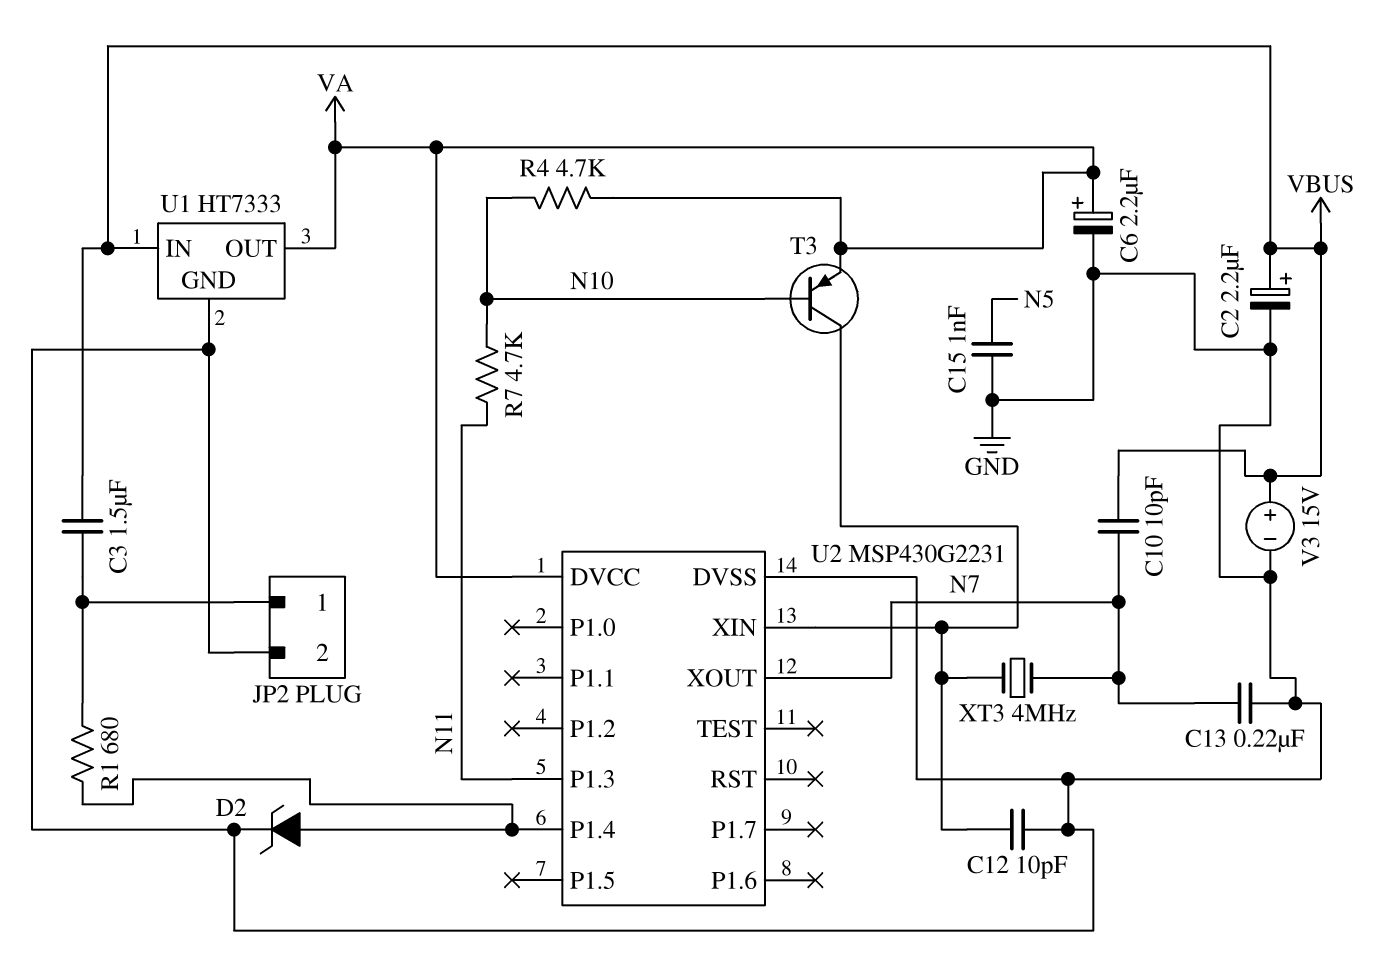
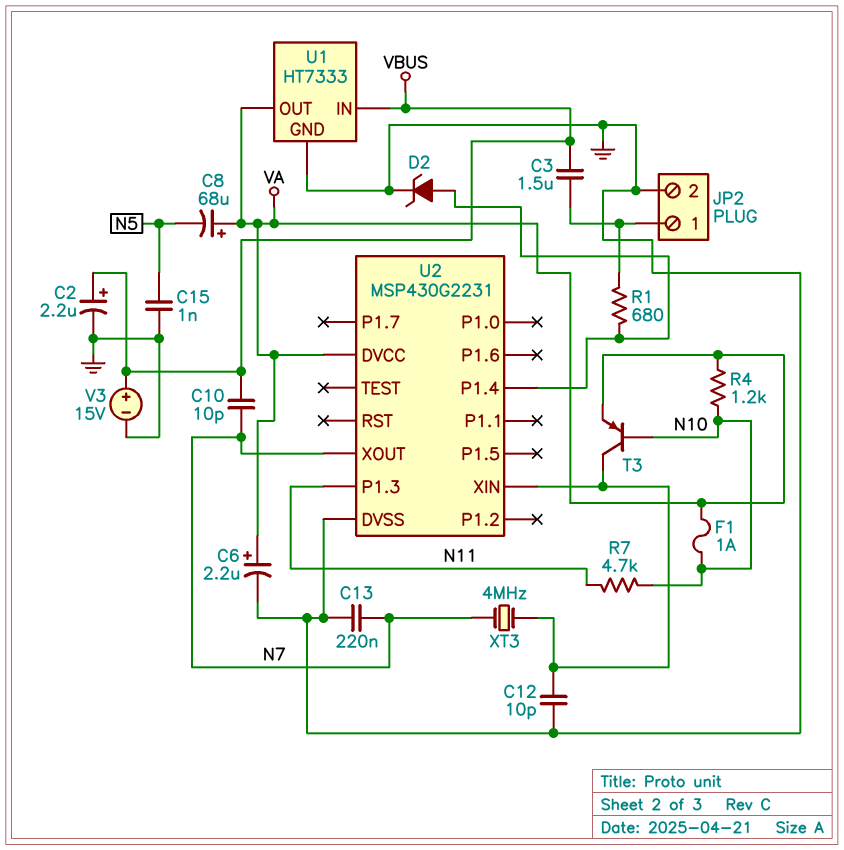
C8: none -> 68uF (plus VA, minus N5)
F1: none -> 1A (N10, VA)
R4: 4.7k (N10, VA) -> 1.2k (N10, VA)

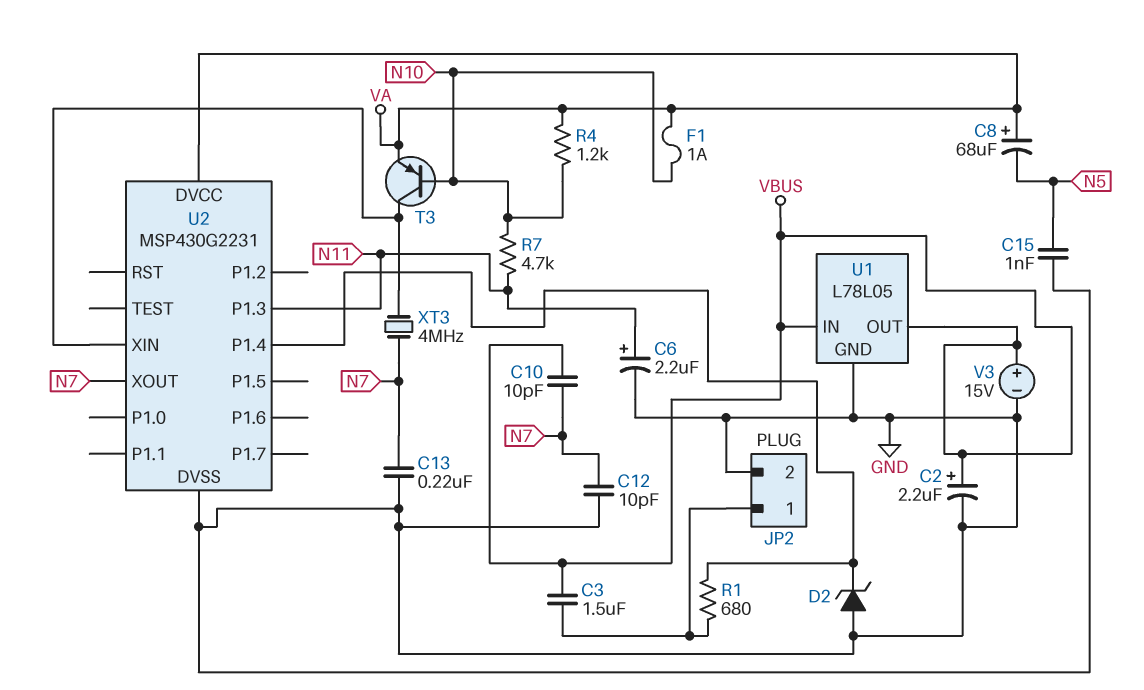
C6: 2.2uF (plus VA, minus GND) -> 2.2uF (plus N11, minus GND)
C12: 10pF (GND, U2/XIN) -> 10pF (GND, N7)
D2: zener (A U2/P1.4, K GND) -> zener (A GND, K U2/P1.4)
U1: HT7333 -> L78L05
U1 pin OUT: VA -> VBUS

